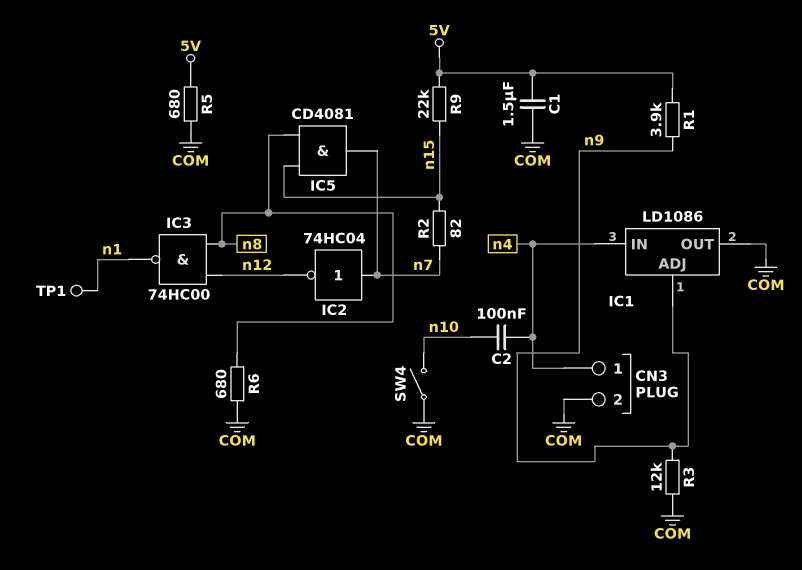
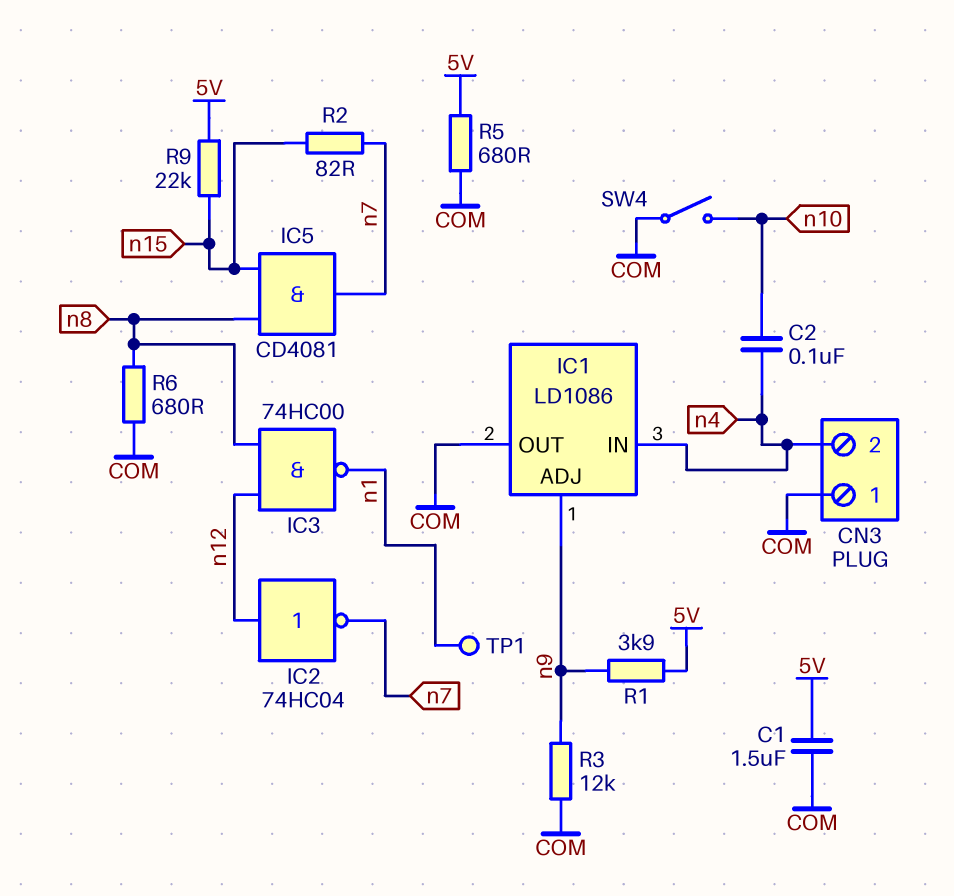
CN3 pin 1: n4 -> COM
CN3 pin 2: COM -> n4
IC2: NOT 74HC04 (in n7, out n12) -> NOT 74HC04 (in n12, out n7)

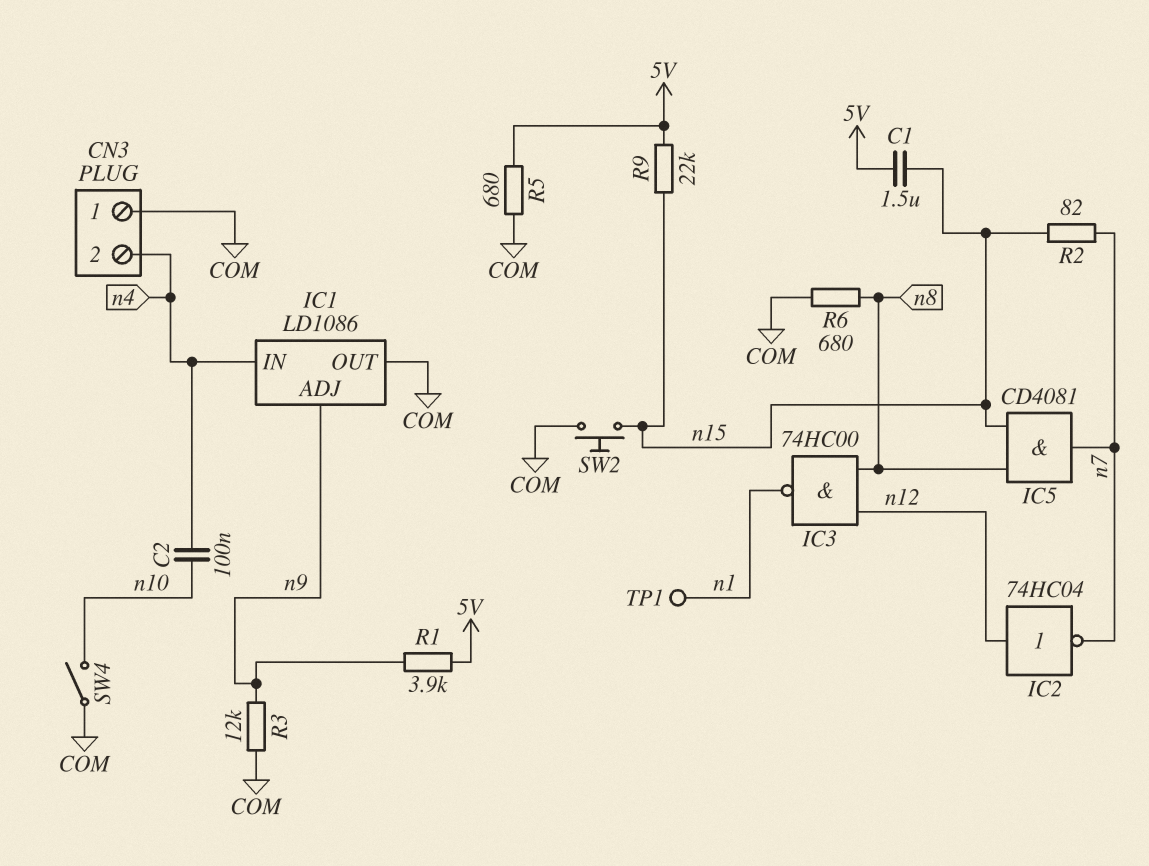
C1: 1.5uF (5V, COM) -> 1.5uF (5V, n15)
SW2: none -> button (COM, n15)

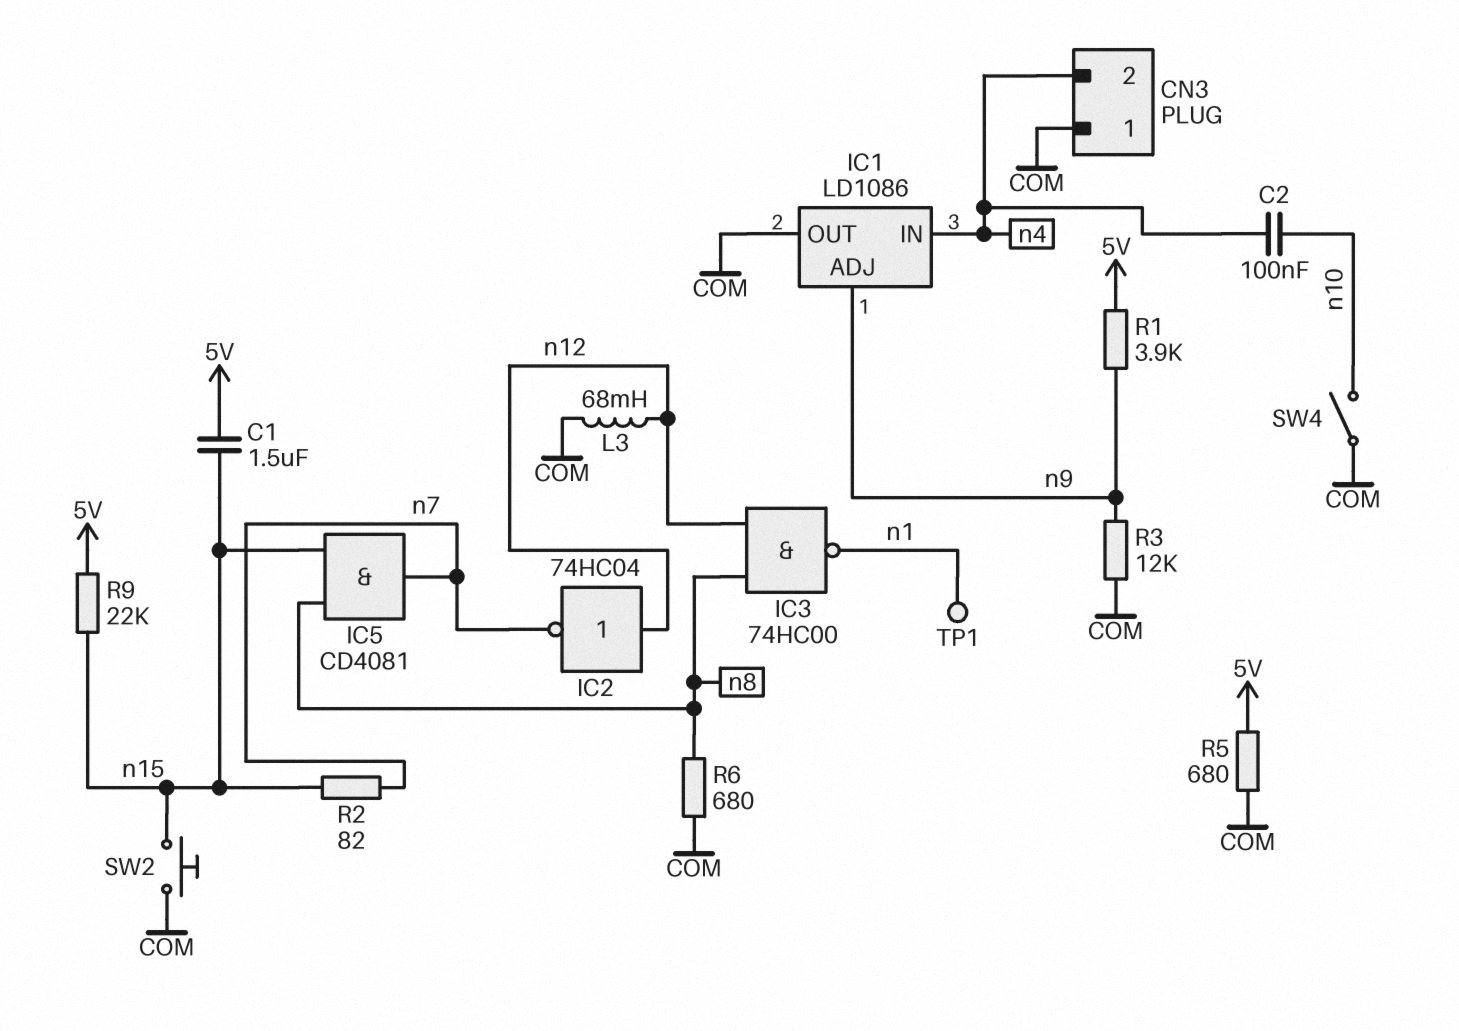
L3: none -> 68mH (COM, n12)

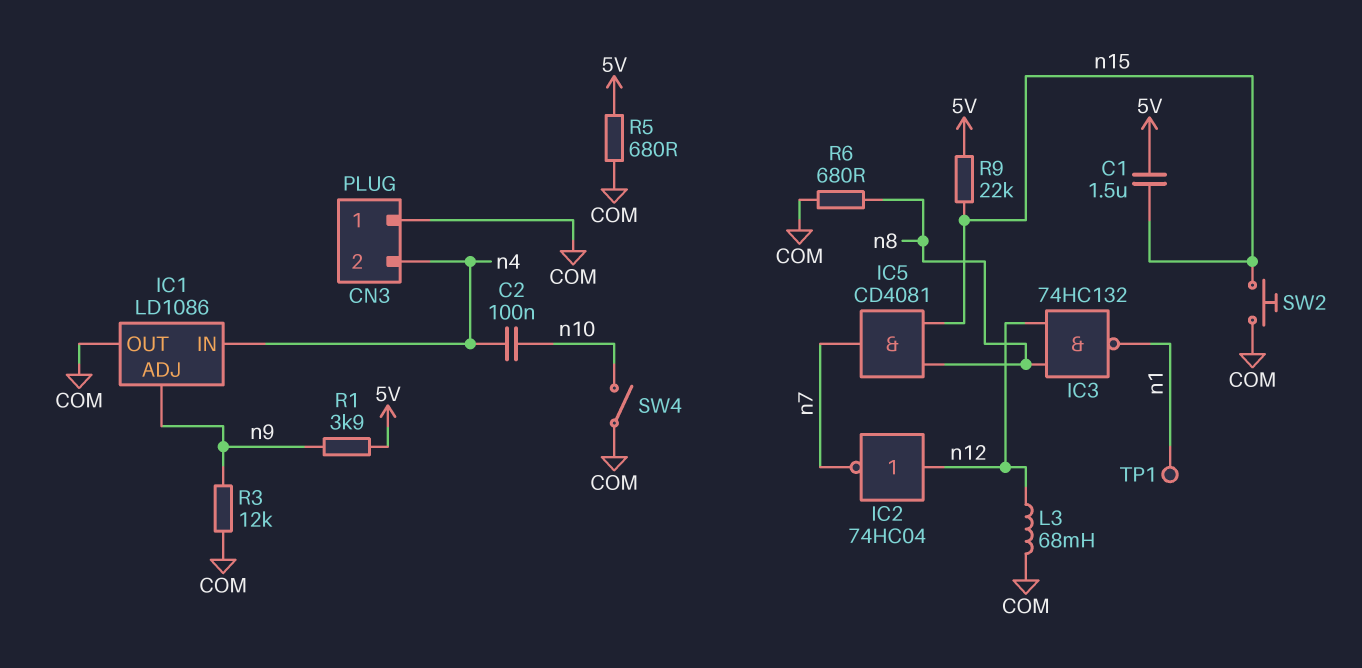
IC3: NAND 74HC00 (in n8, in n12, out n1) -> NAND 74HC132 (in n8, in n12, out n1)
R2: 82 (n7, n15) -> none

